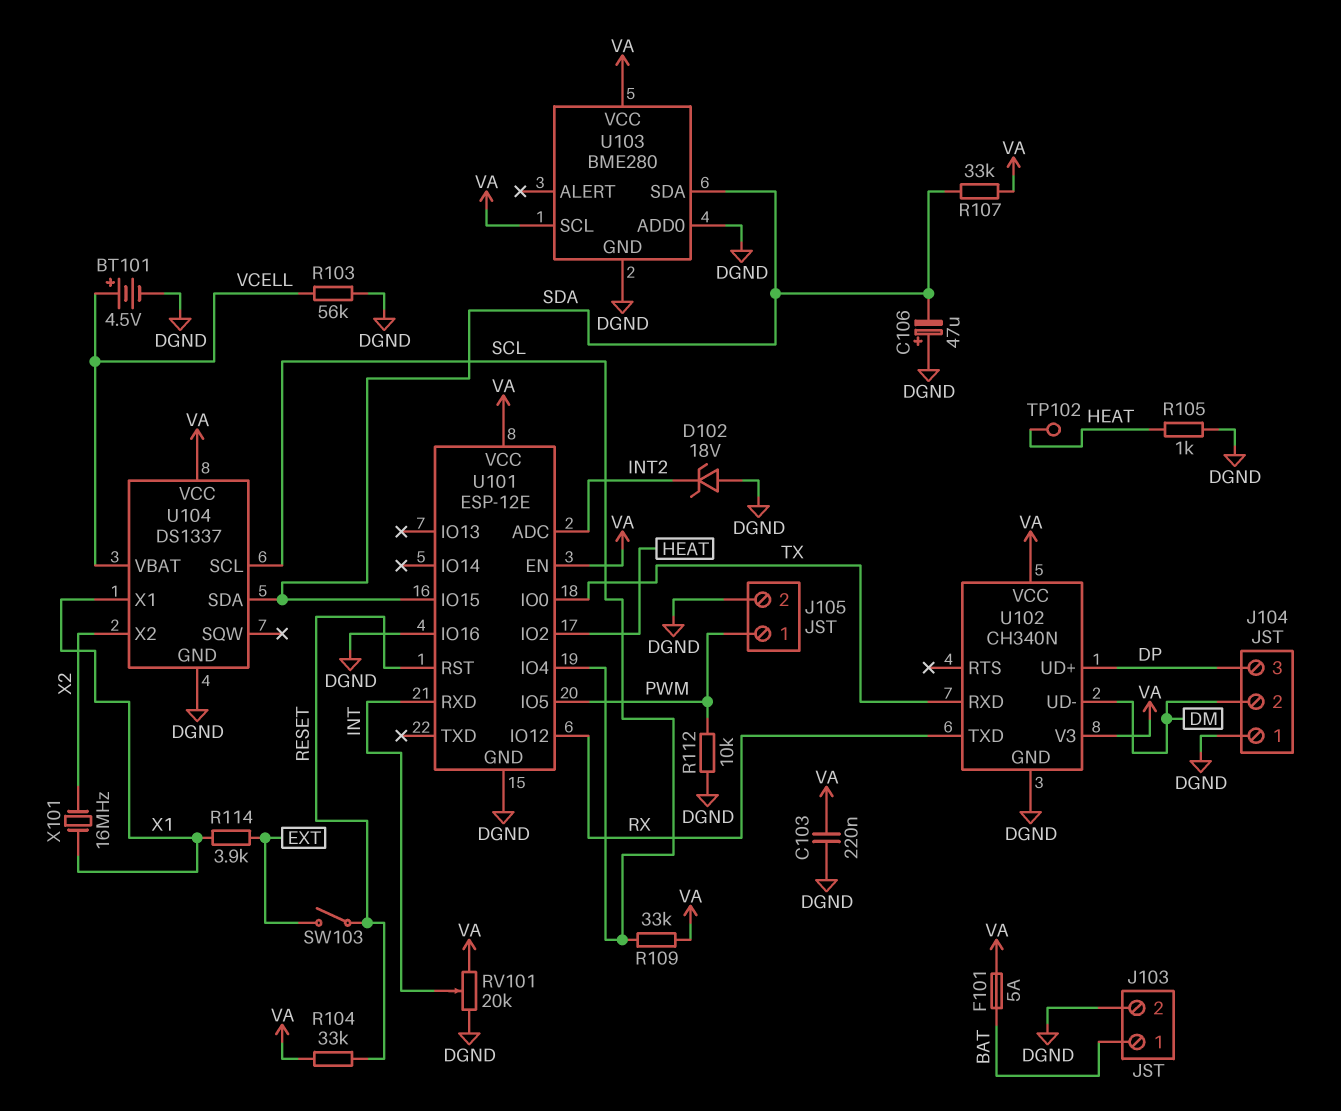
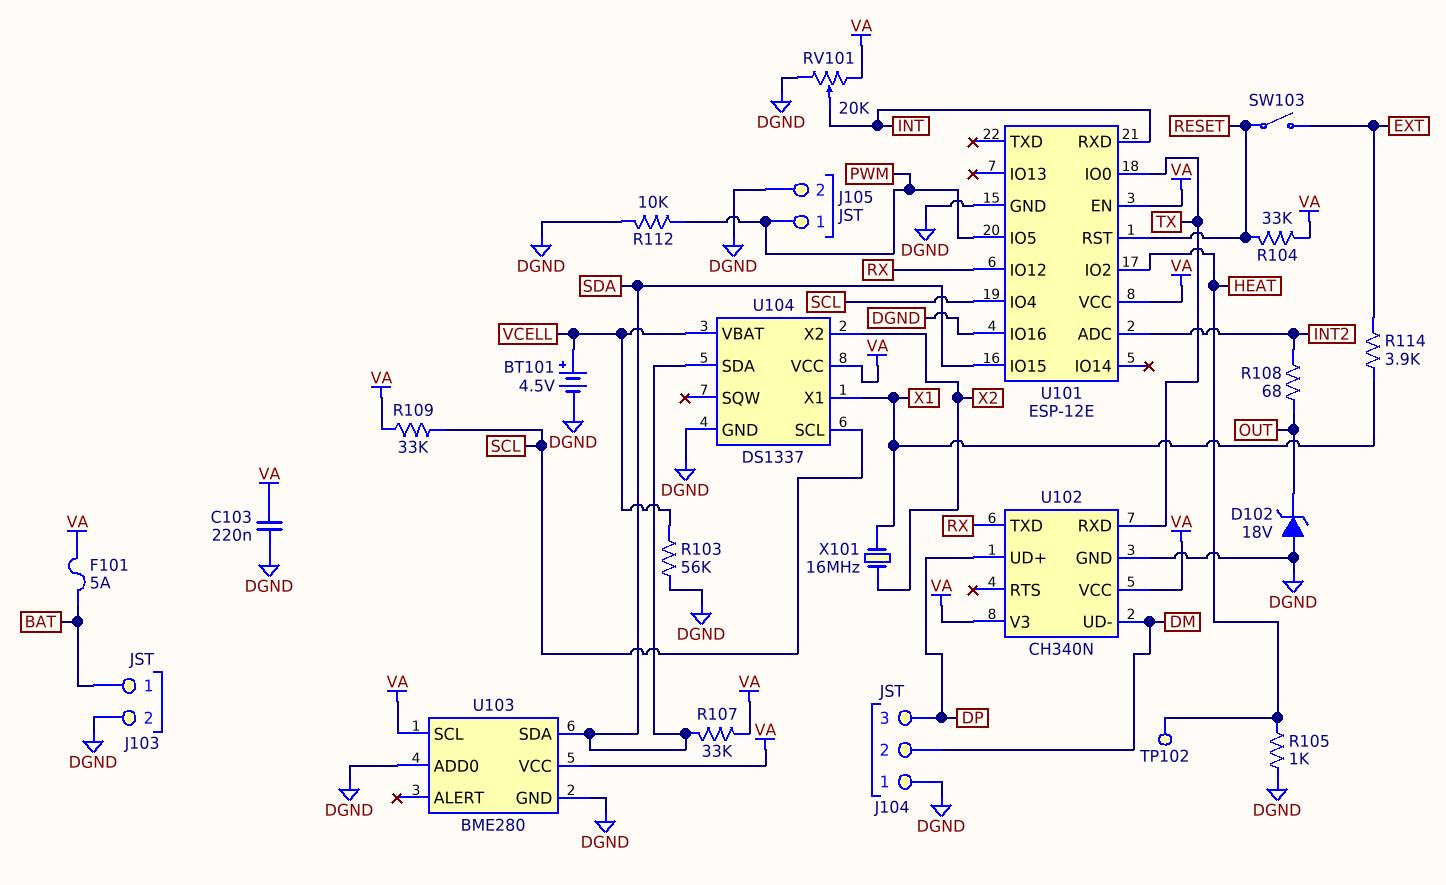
C106: 47uF (plus DGND, minus SDA) -> none
D102: zener 18V (A DGND, K INT2) -> zener 18V (A DGND, K OUT)
R108: none -> 68 (INT2, OUT)

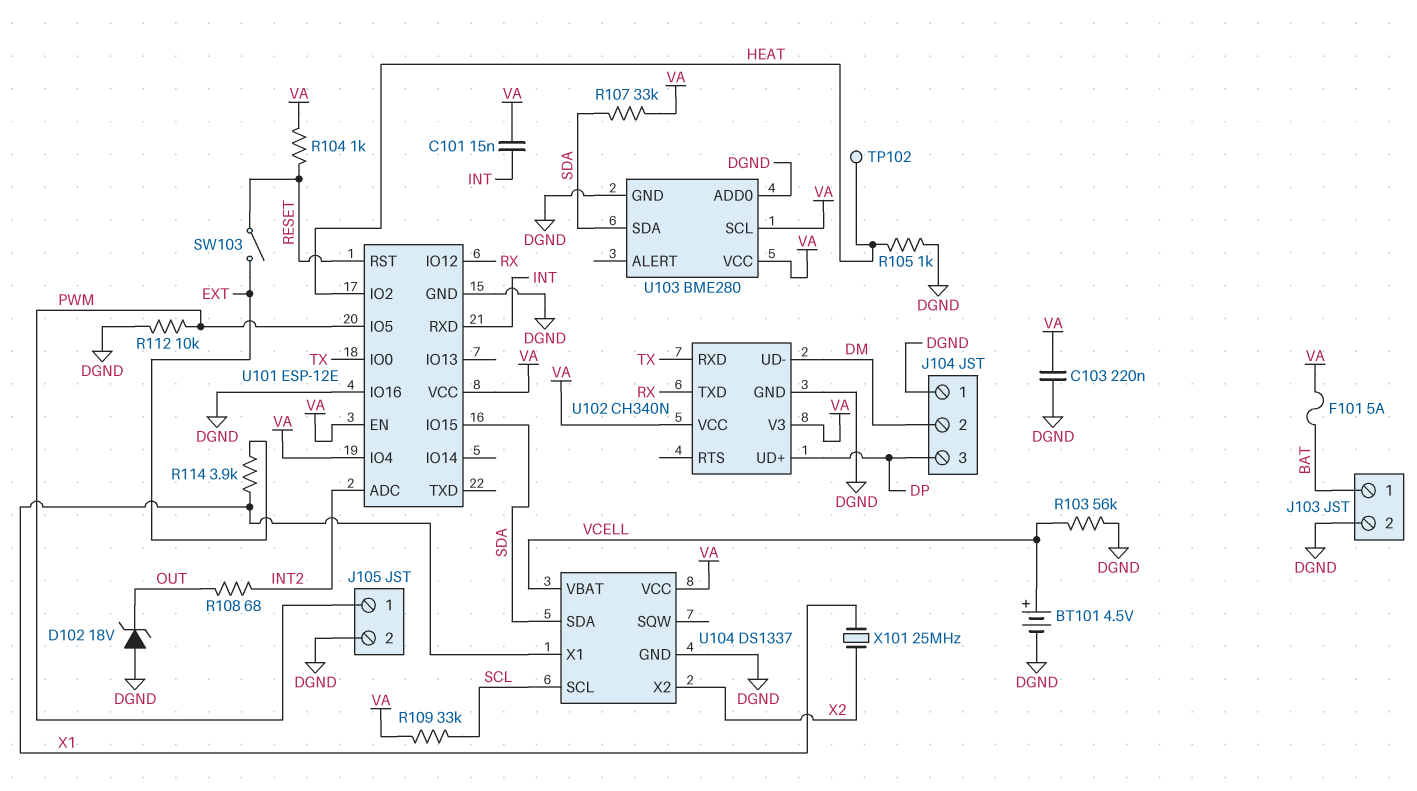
C101: none -> 15nF (INT, VA)
R104: 33k (RESET, VA) -> 1k (RESET, VA)
RV101: 20k (DGND, VA, wiper INT) -> none
U101 pin IO4: SCL -> VA
X101: 16MHz (X1, X2) -> 25MHz (X1, X2)

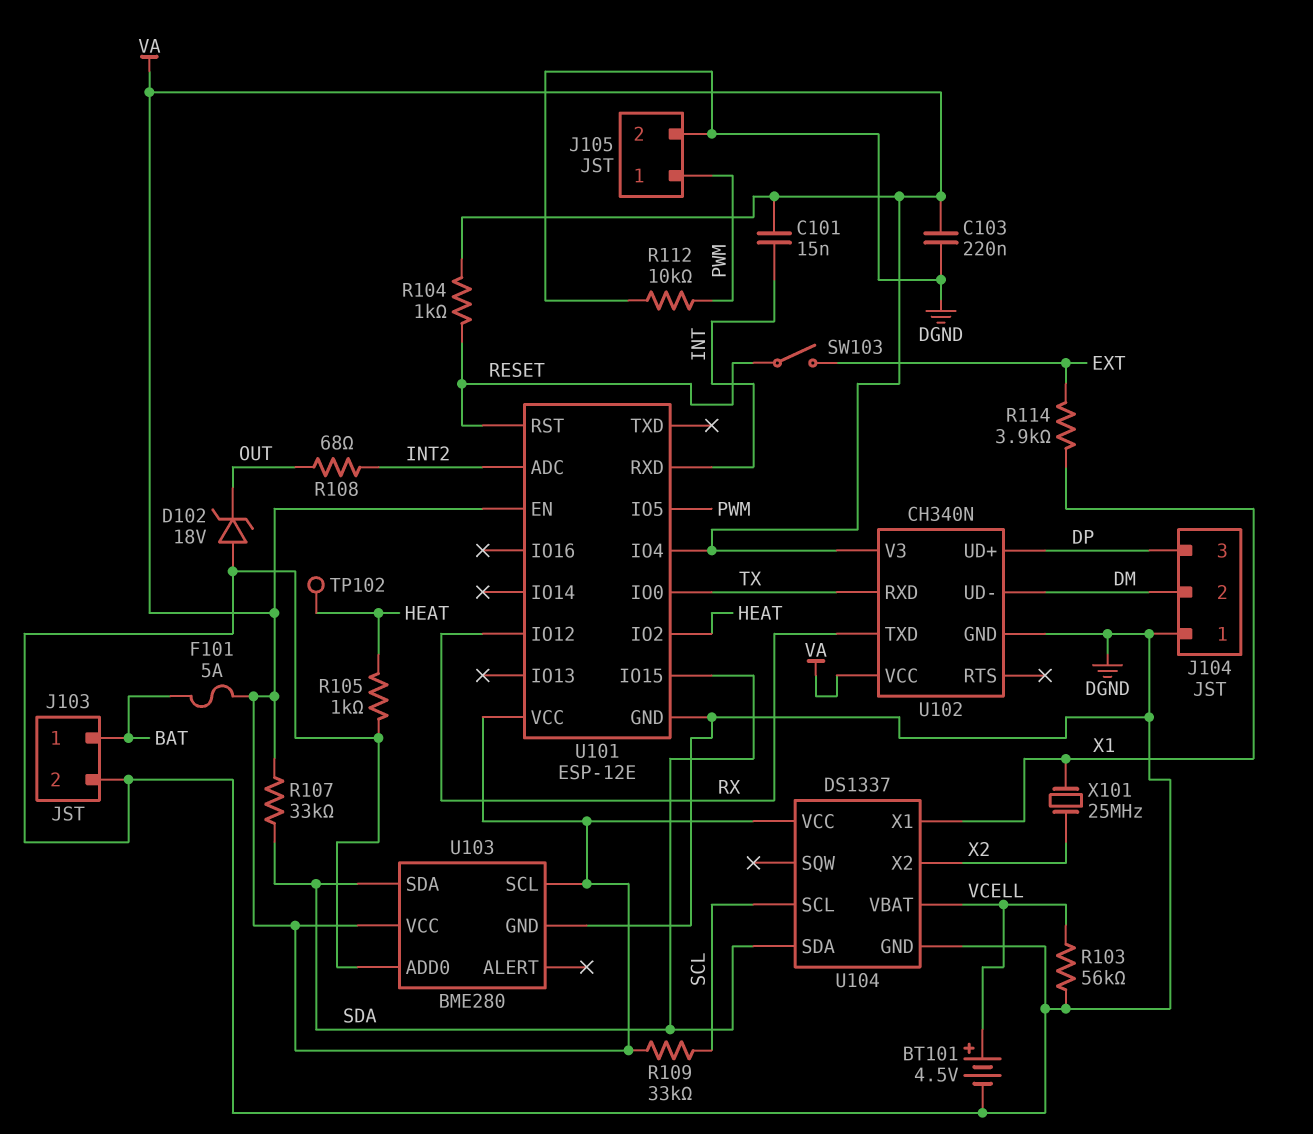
U101 pin IO16: DGND -> none

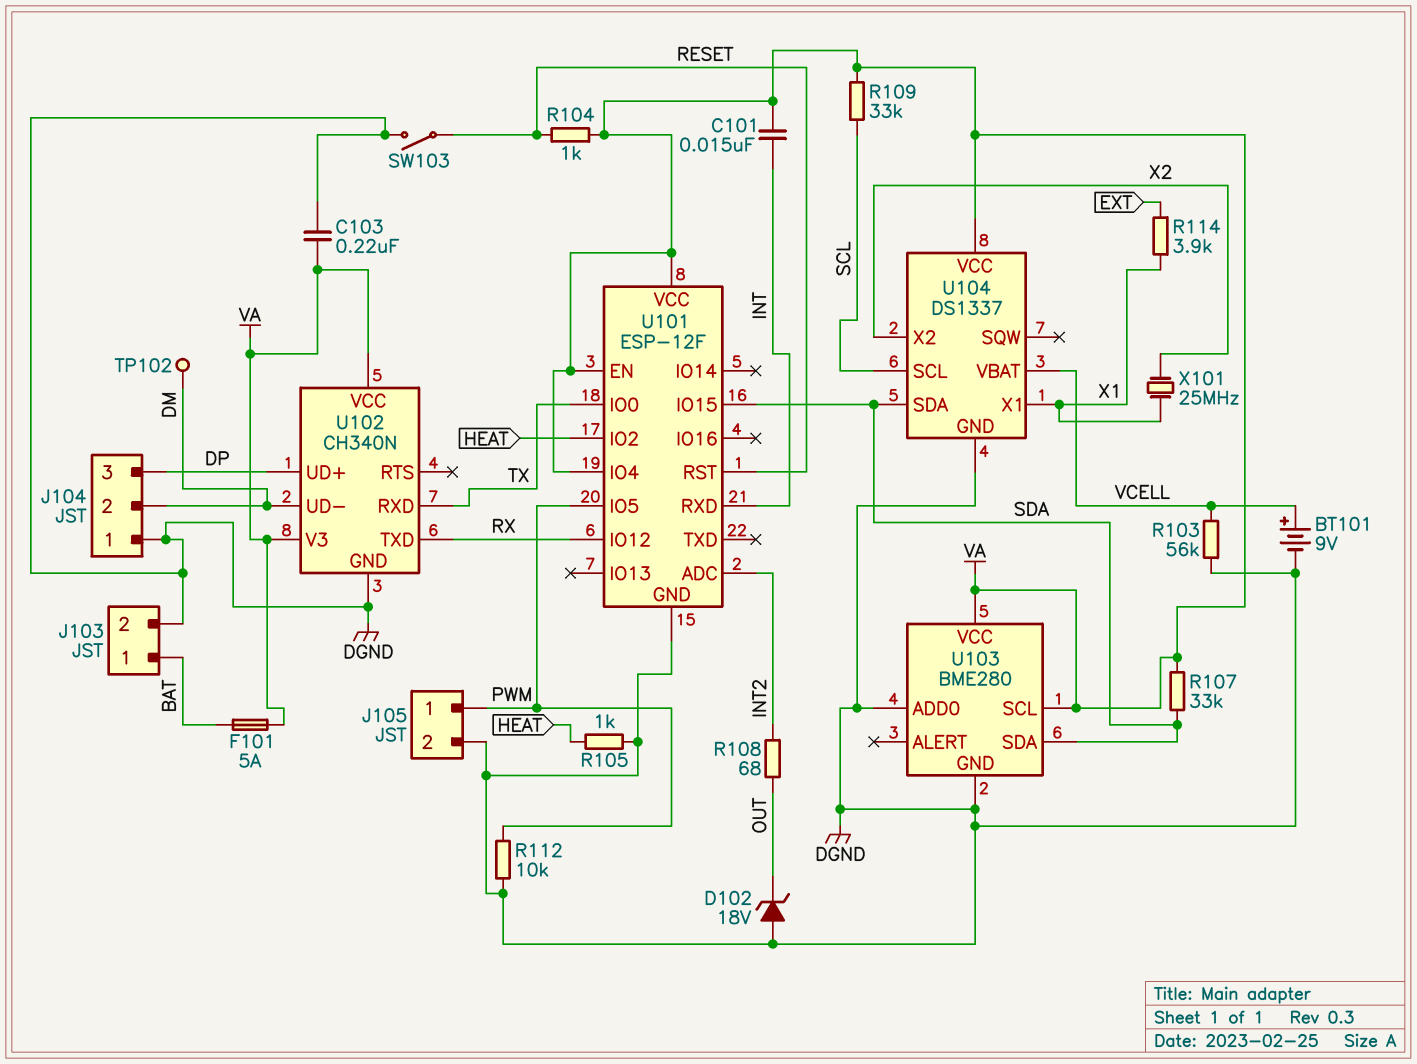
BT101: 4.5V (plus VCELL, minus DGND) -> 9V (plus VCELL, minus DGND)
SW103: switch (EXT, RESET) -> switch (DGND, RESET)
TP102: test point (HEAT) -> test point (DM)
U101: ESP-12E -> ESP-12F

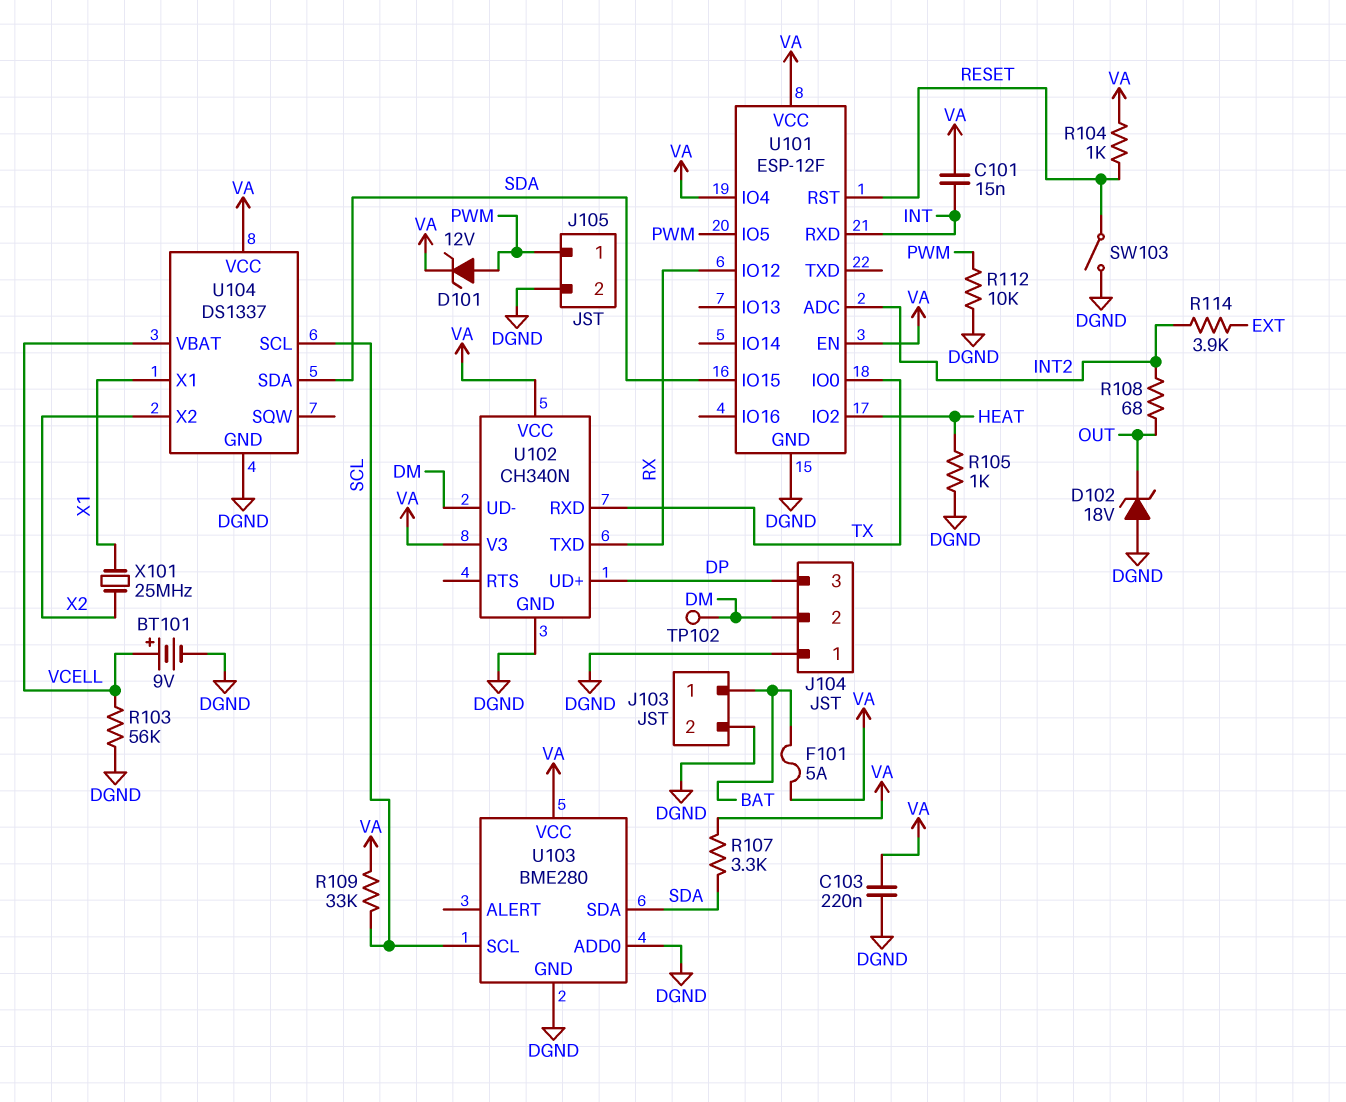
D101: none -> zener 12V (A PWM, K VA)
R107: 33k (SDA, VA) -> 3.3k (SDA, VA)
R114: 3.9k (EXT, X1) -> 3.9k (EXT, INT2)
U103 pin SCL: VA -> SCL

